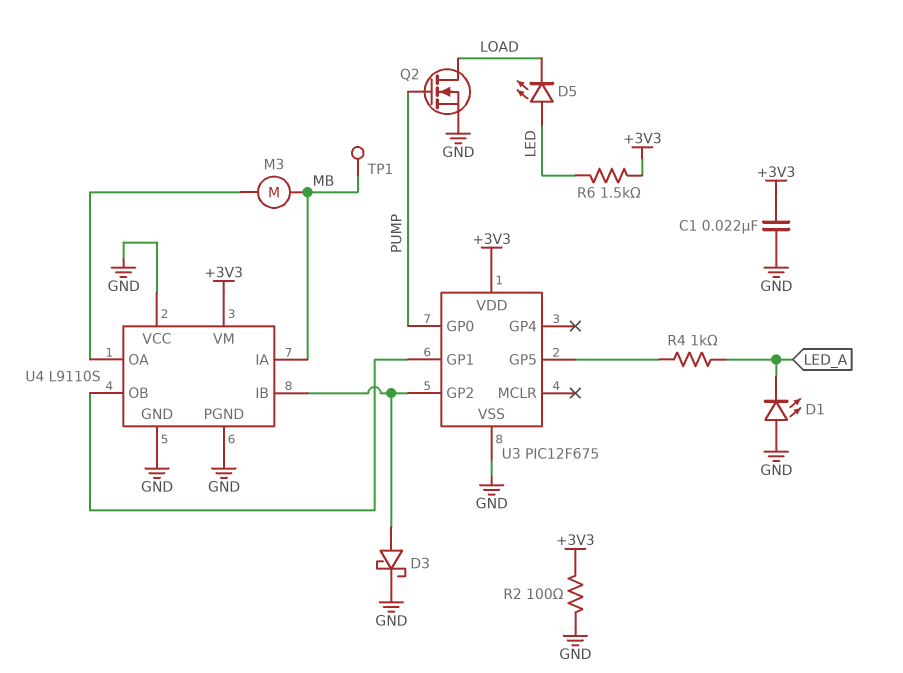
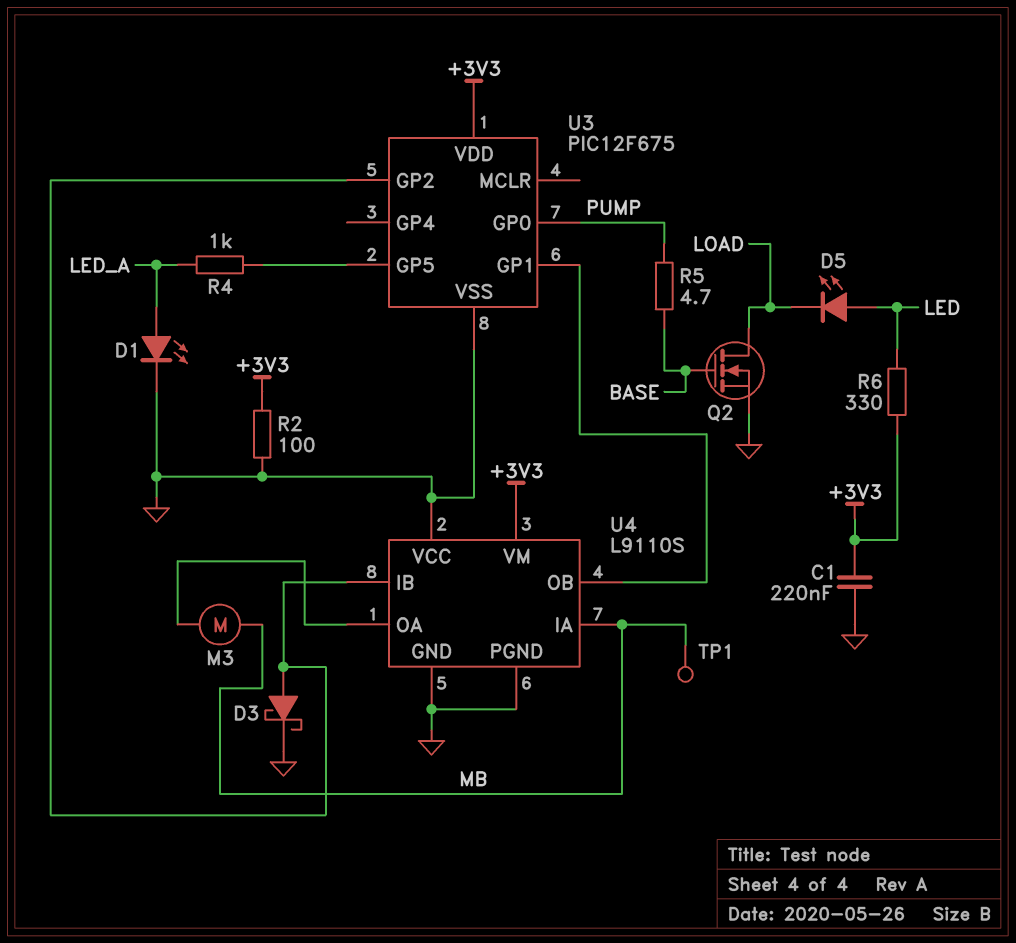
C1: 22nF (+3V3, GND) -> 220nF (+3V3, GND)
D1: LED (A GND, K LED_A) -> LED (A LED_A, K GND)
Q2: NMOS (G PUMP, D LOAD, S GND) -> NMOS (G BASE, D LOAD, S GND)
R5: none -> 4.7 (BASE, PUMP)
R6: 1.5k (+3V3, LED) -> 330 (+3V3, LED)

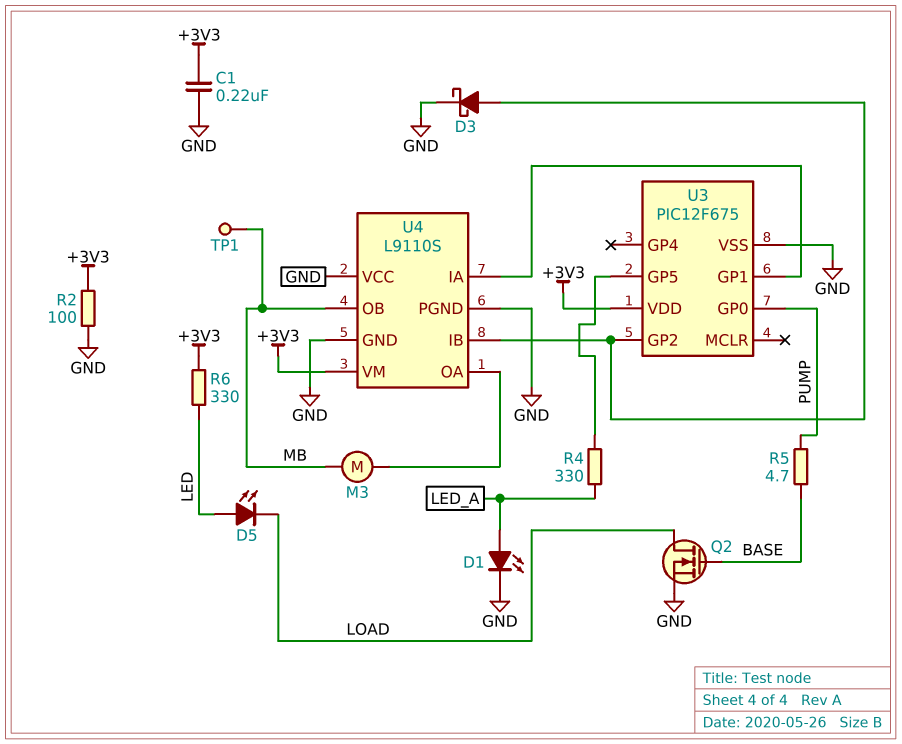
R4: 1k (LED_A, U3/GP5) -> 330 (LED_A, U3/GP5)
U4 pin IA: MB -> U3/GP1
U4 pin OB: U3/GP1 -> MB

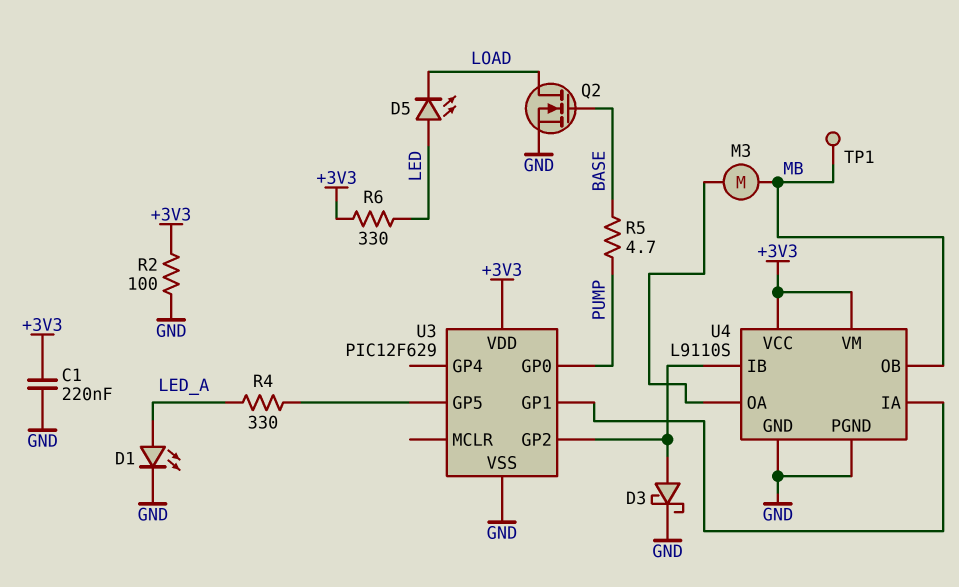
U3: PIC12F675 -> PIC12F629
U4 pin VCC: GND -> +3V3

